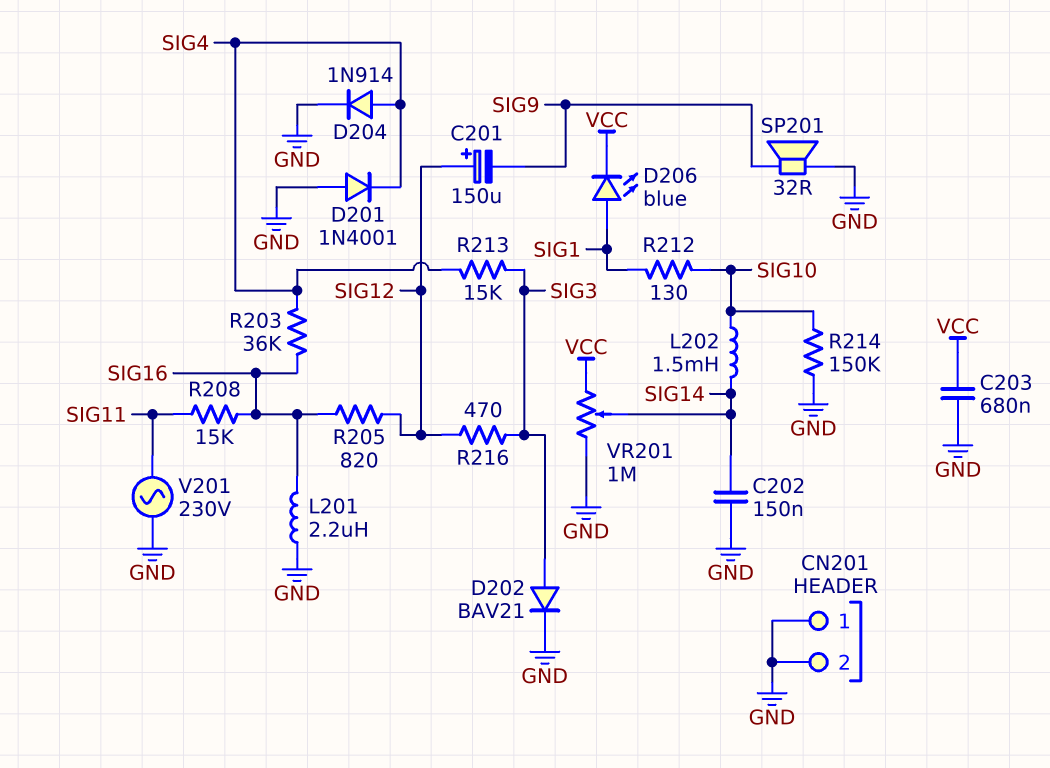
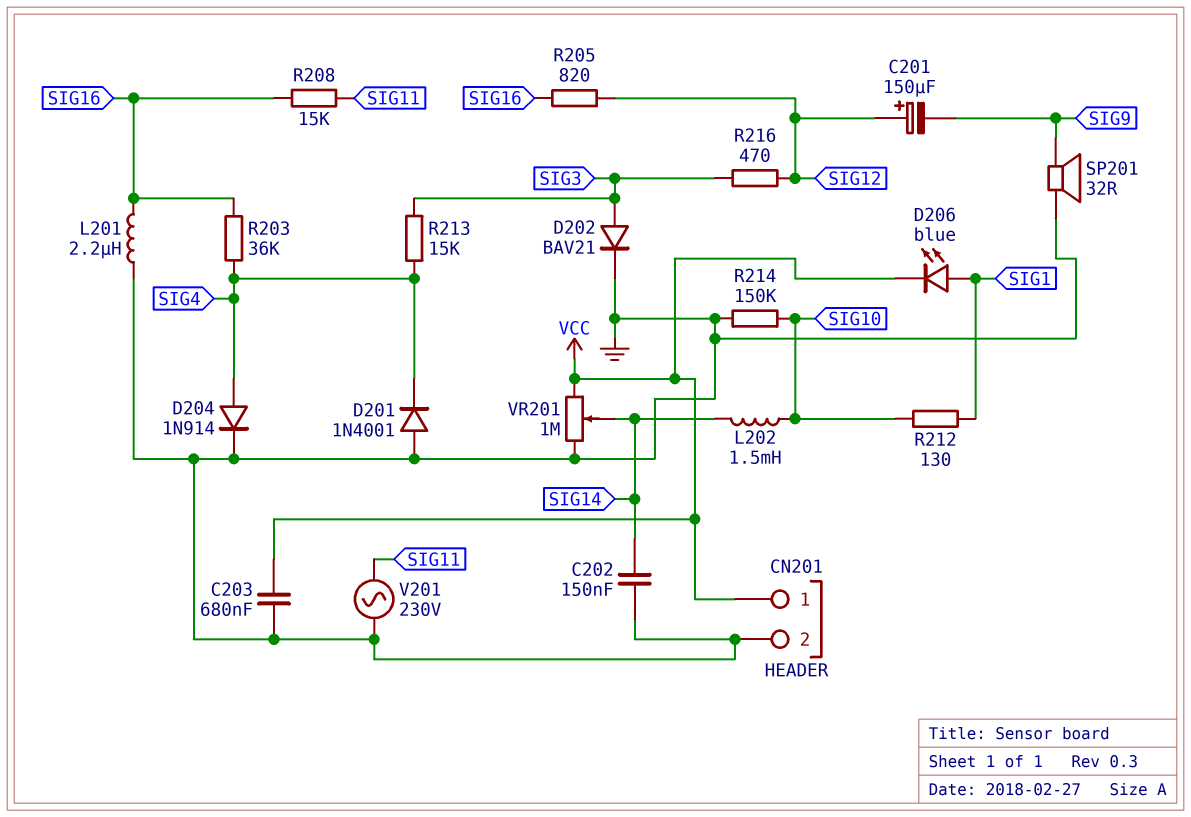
CN201 pin 1: GND -> VCC

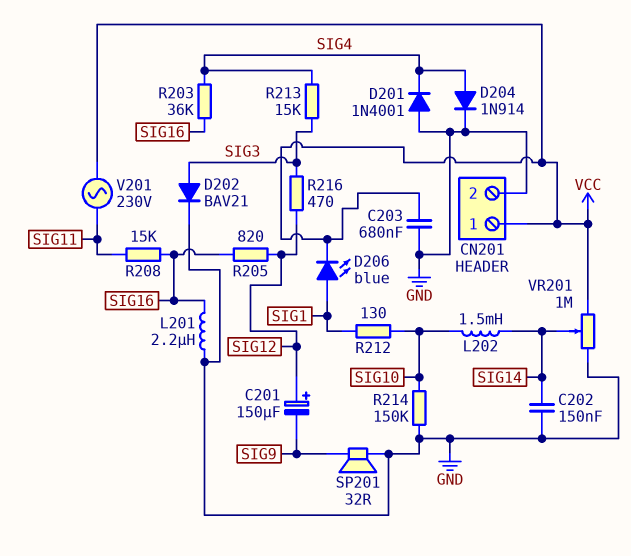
V201: AC 230V (GND, SIG11) -> AC 230V (SIG11, VCC)

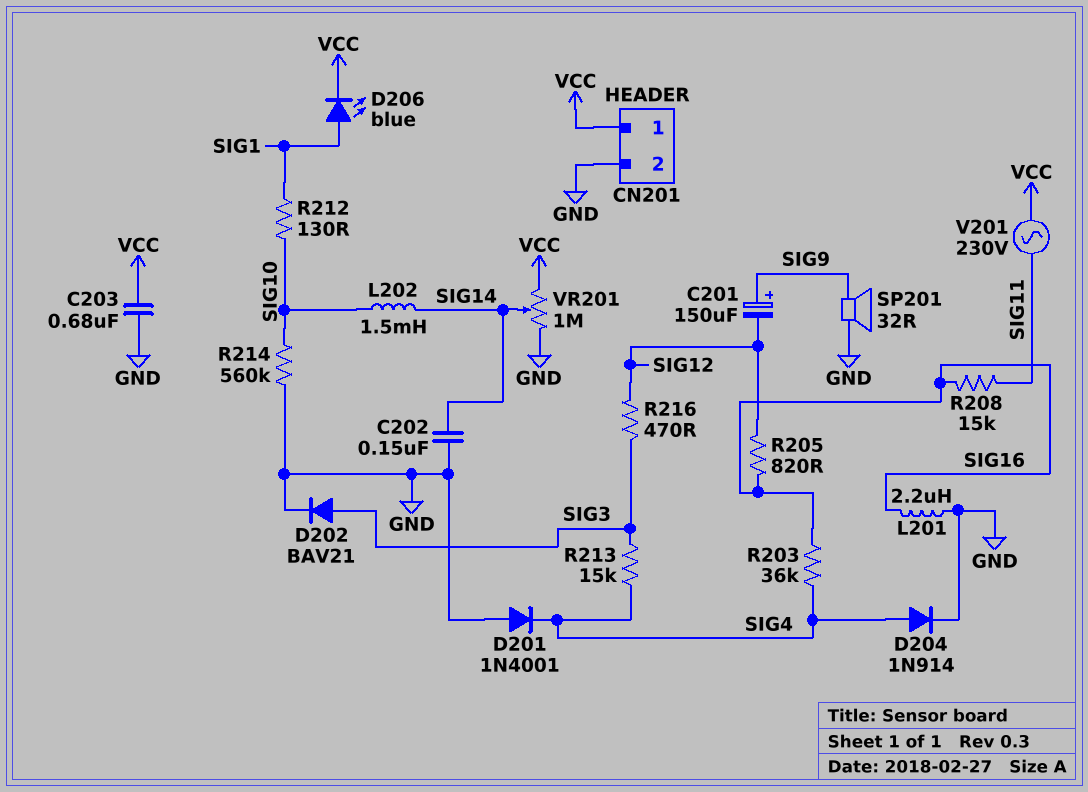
C201: 150uF (plus SIG12, minus SIG9) -> 150uF (plus SIG9, minus SIG12)
R214: 150k (GND, SIG10) -> 560k (GND, SIG10)

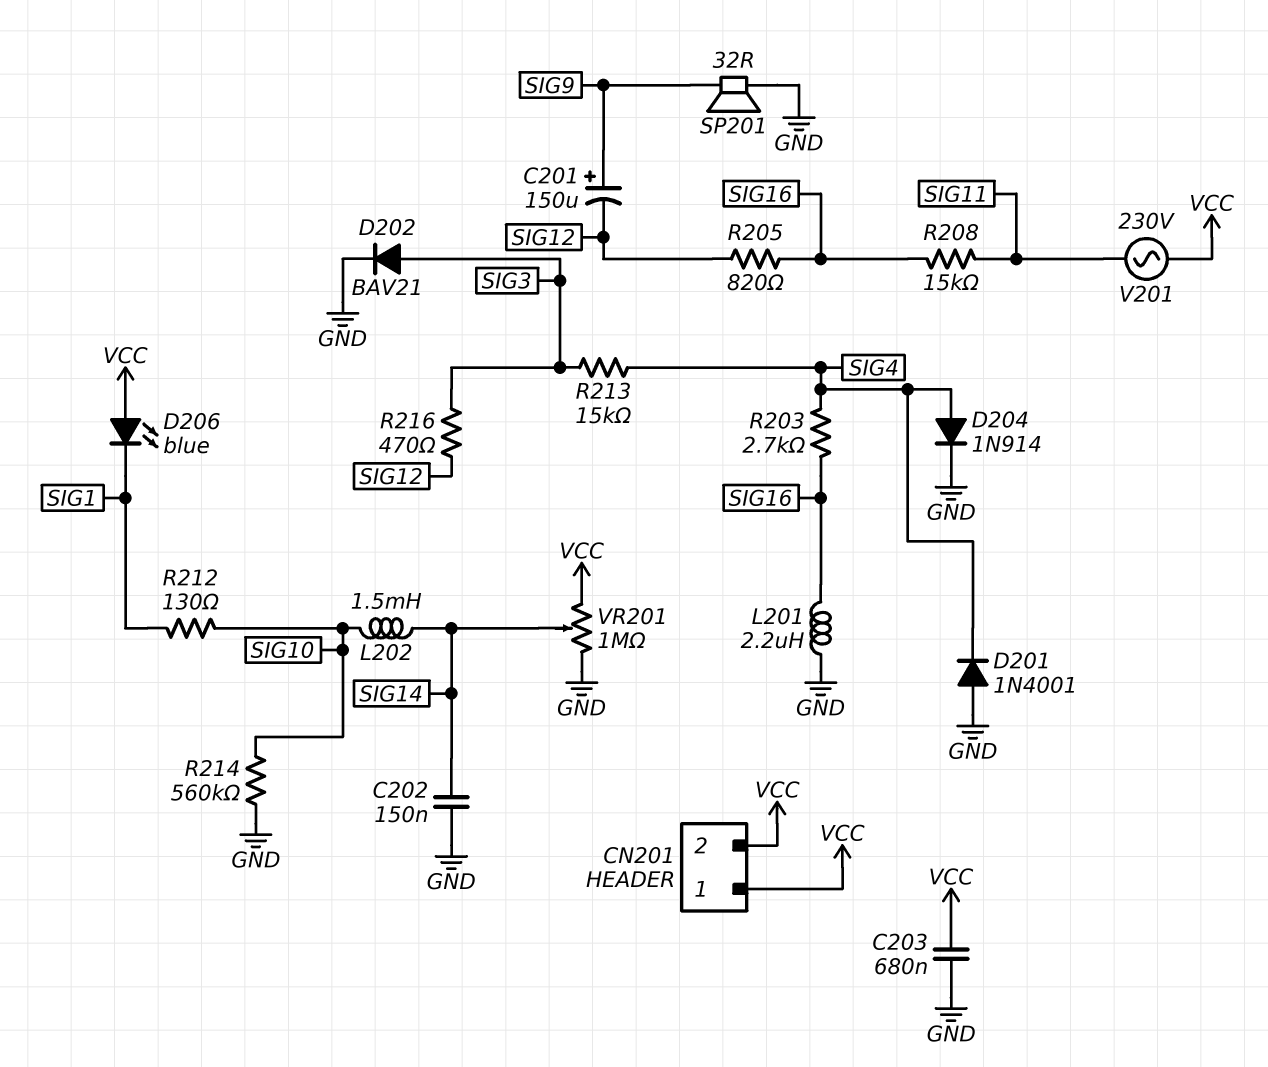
CN201 pin 2: GND -> VCC
D206: LED blue (A SIG1, K VCC) -> LED blue (A VCC, K SIG1)
R203: 36k (SIG4, SIG16) -> 2.7k (SIG4, SIG16)

